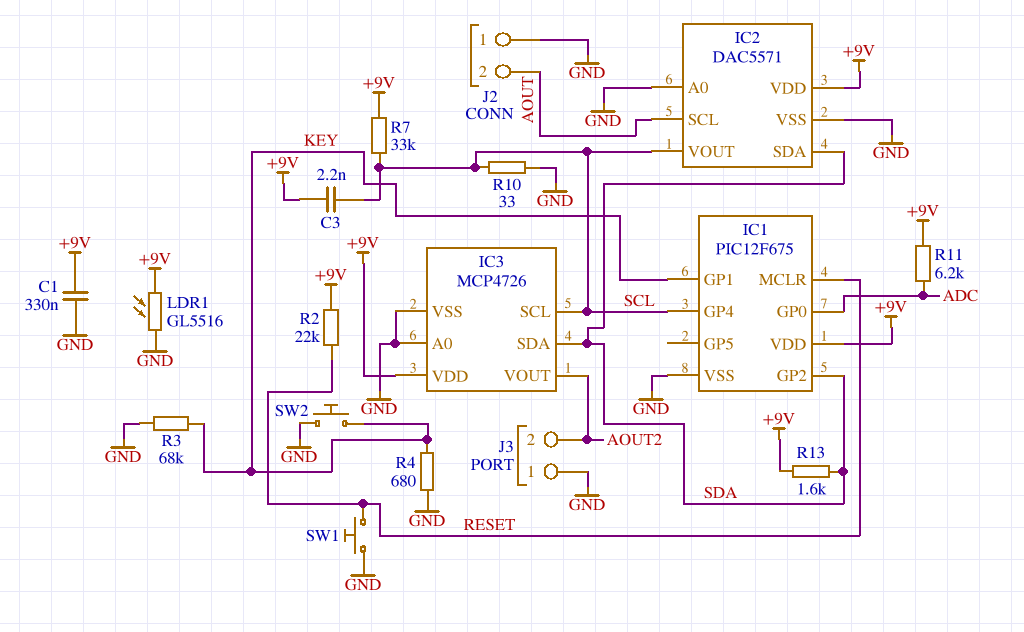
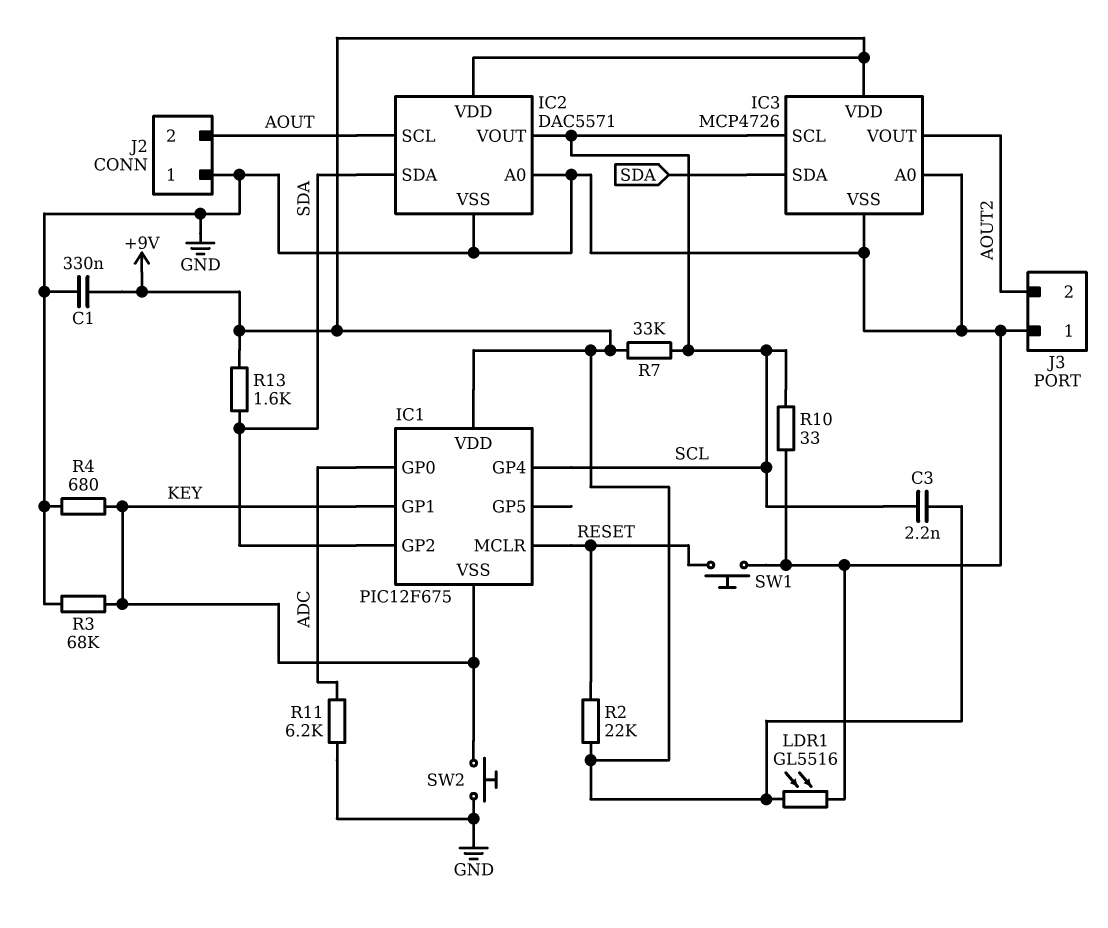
IC1 pin VSS: GND -> KEY
R11: 6.2k (+9V, ADC) -> 6.2k (ADC, GND)

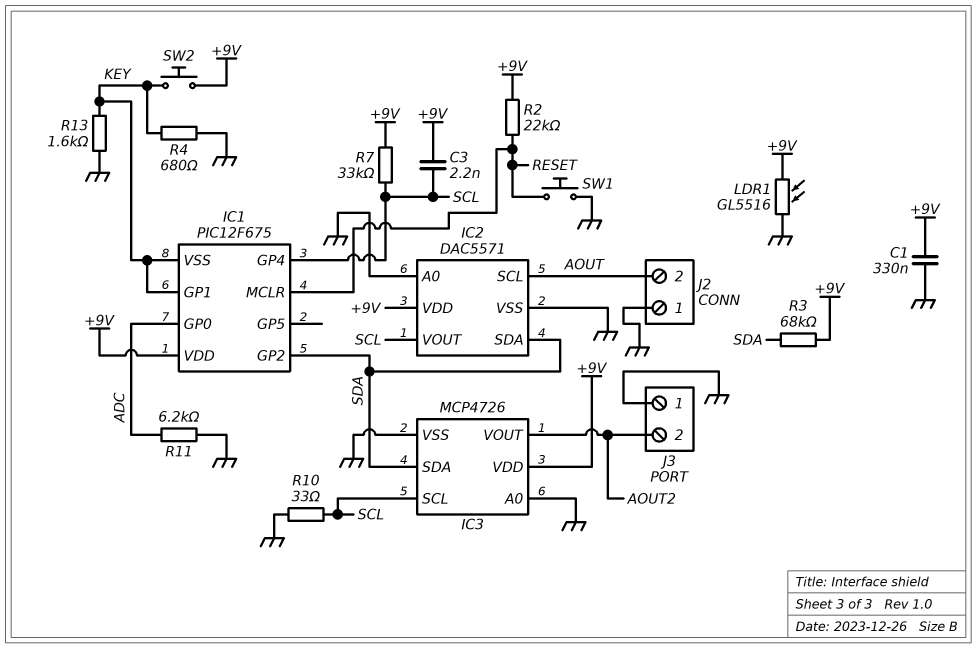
R3: 68k (GND, KEY) -> 68k (+9V, SDA)
R13: 1.6k (+9V, SDA) -> 1.6k (GND, KEY)
SW2: button (GND, KEY) -> button (+9V, KEY)

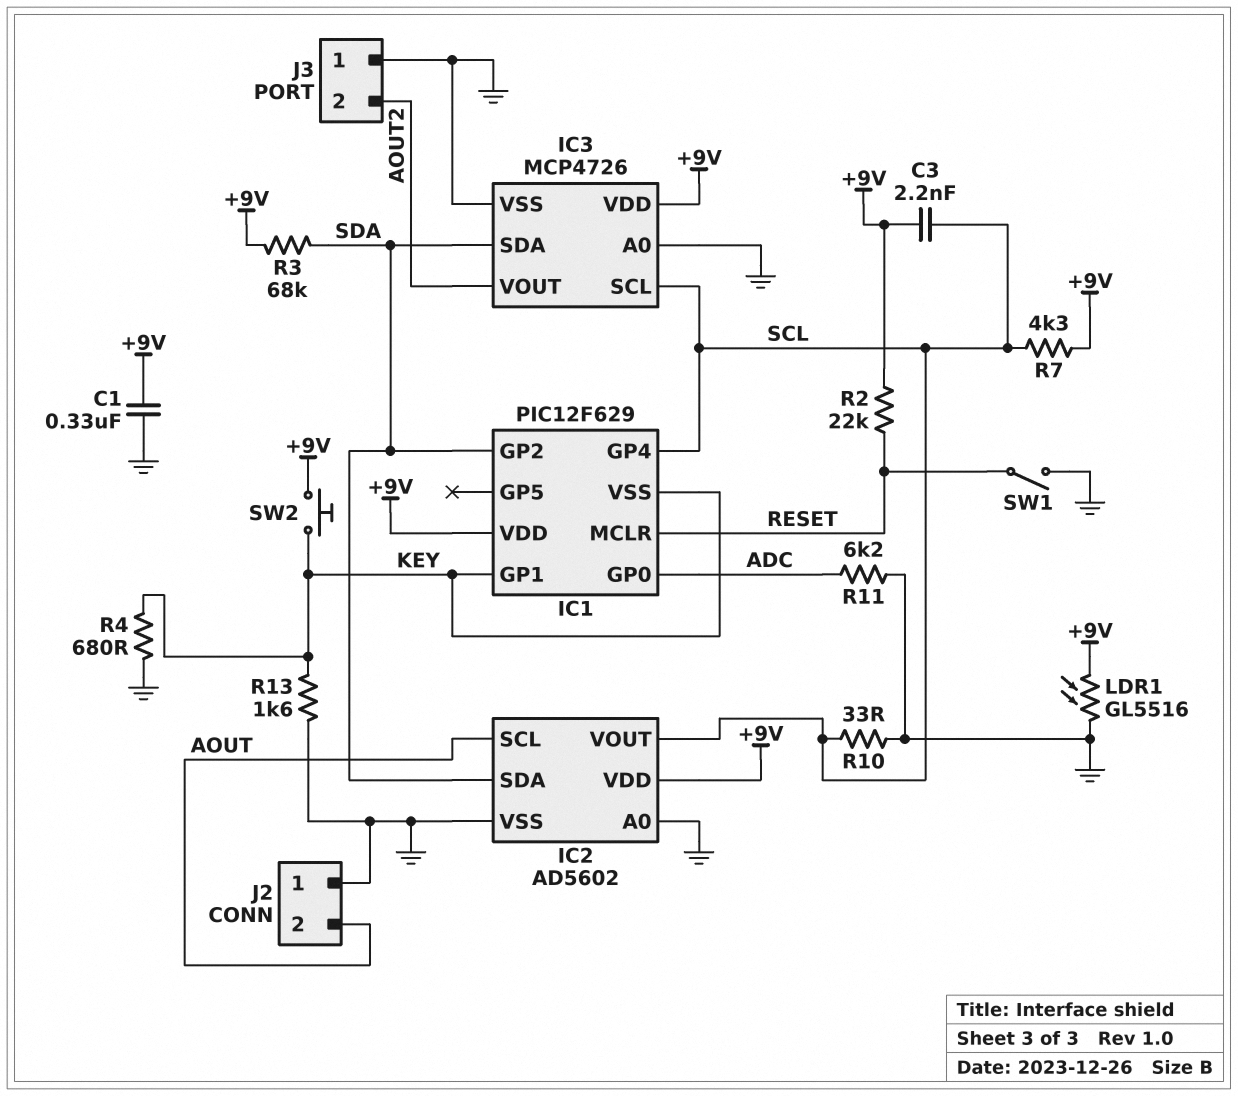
IC1: PIC12F675 -> PIC12F629
IC2: DAC5571 -> AD5602
R7: 33k (+9V, SCL) -> 4.3k (+9V, SCL)
SW1: button (GND, RESET) -> switch (GND, RESET)

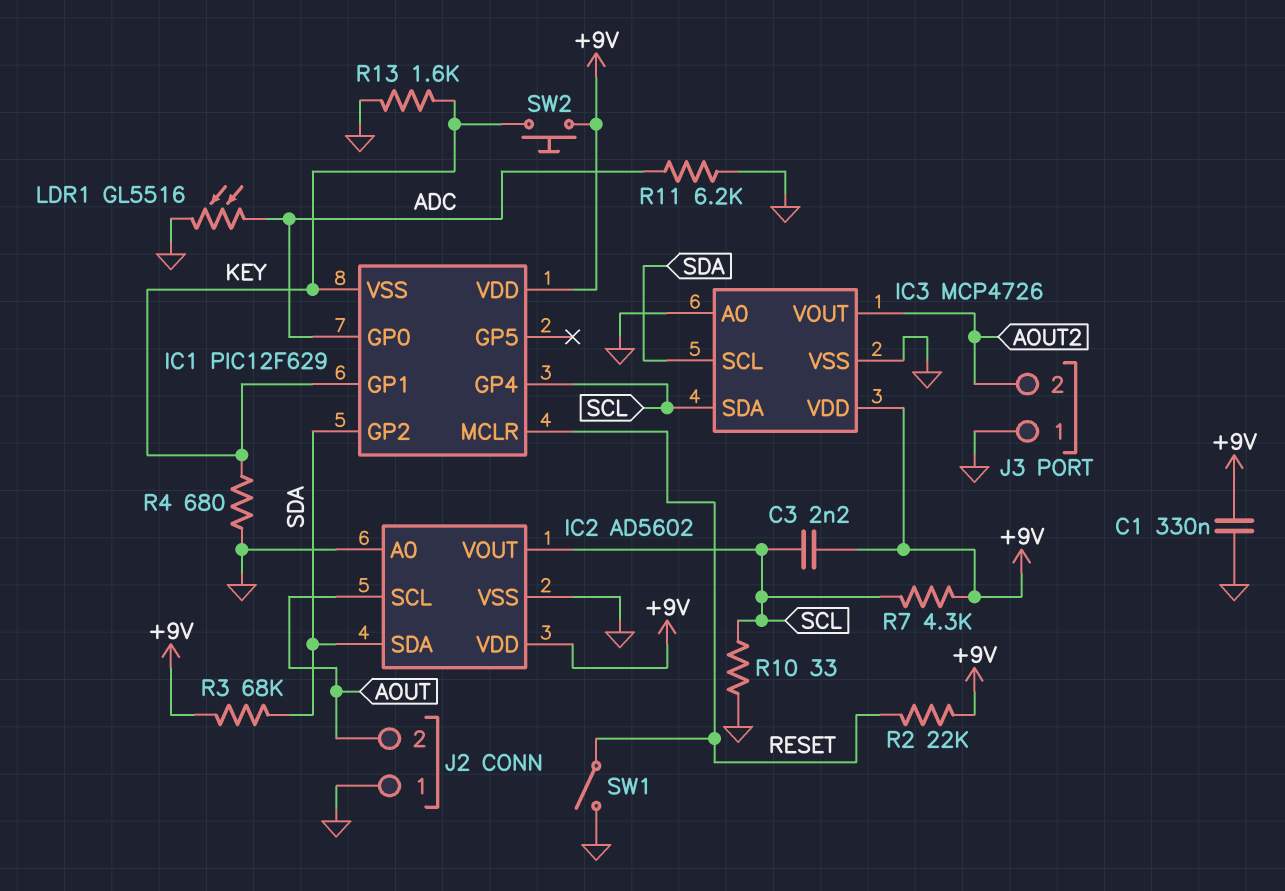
IC3 pin SCL: SCL -> SDA
IC3 pin SDA: SDA -> SCL
LDR1: GL5516 (+9V, GND) -> GL5516 (ADC, GND)

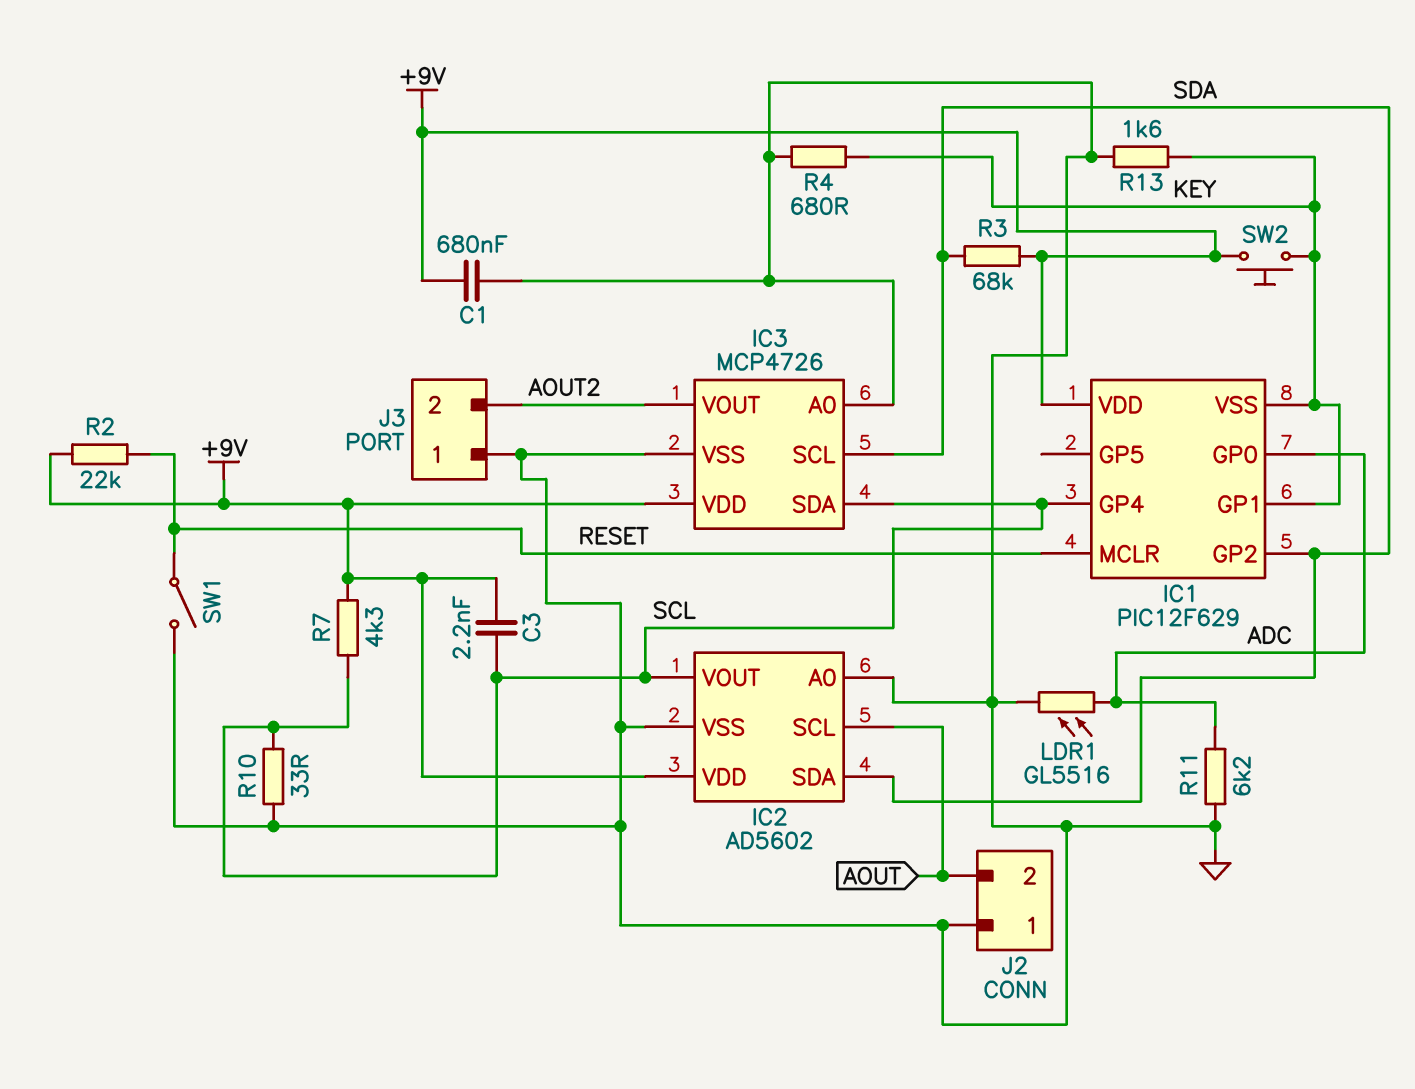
C1: 330nF (+9V, GND) -> 680nF (+9V, GND)

